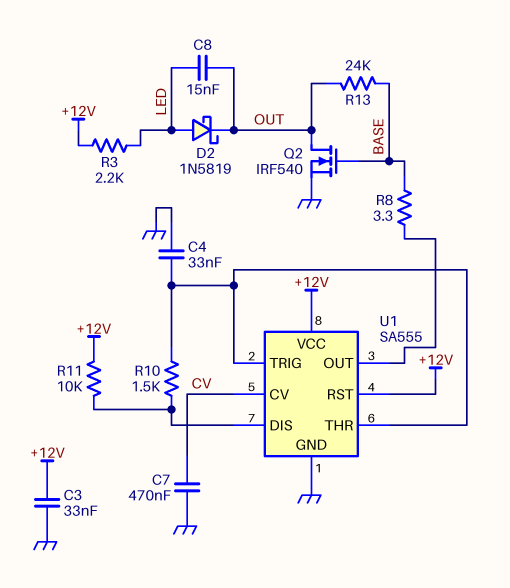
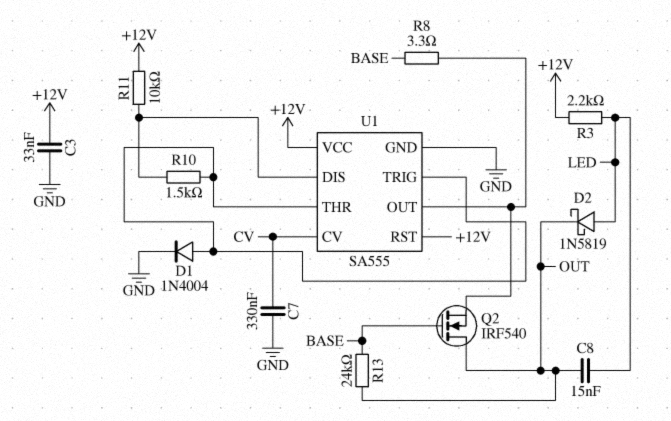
C4: 33nF (GND, U1/THR) -> none
C7: 470nF (CV, GND) -> 330nF (CV, GND)
D1: none -> diode 1N4004 (A U1/THR, K GND)
Q2: NMOS IRF540 (G BASE, D OUT, S GND) -> NMOS IRF540 (G BASE, D OUT, S U1/OUT)

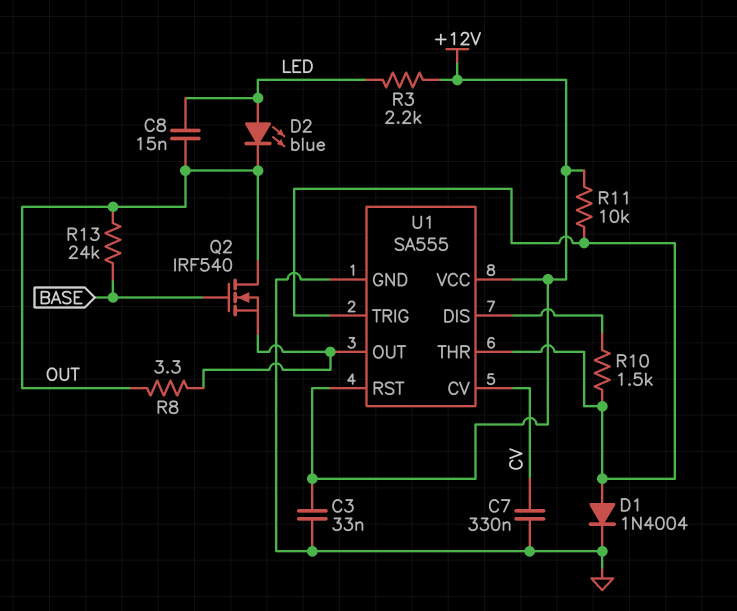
D2: schottky 1N5819 (A LED, K OUT) -> LED blue (A LED, K OUT)
R8: 3.3 (BASE, U1/OUT) -> 3.3 (OUT, U1/OUT)
R11: 10k (+12V, U1/DIS) -> 10k (+12V, U1/THR)

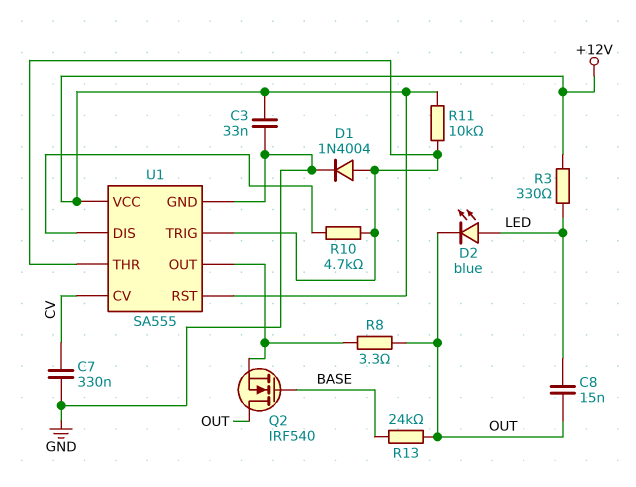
R3: 2.2k (+12V, LED) -> 330 (+12V, LED)
R10: 1.5k (U1/DIS, U1/THR) -> 4.7k (U1/DIS, U1/THR)

